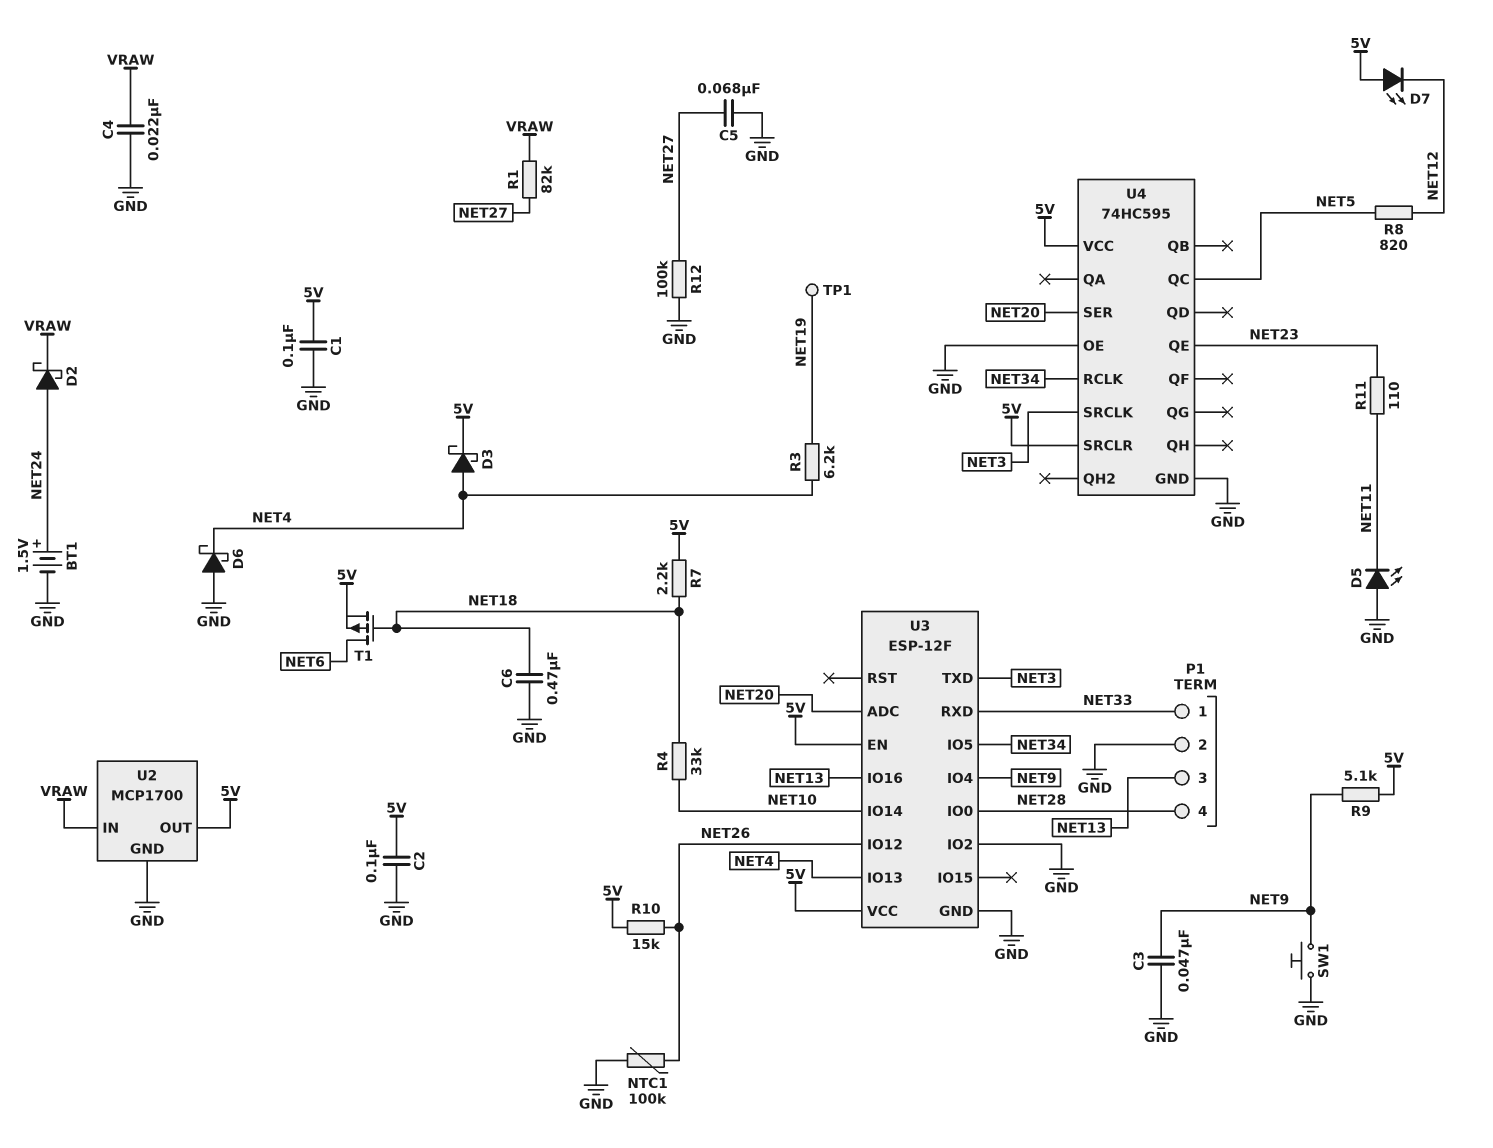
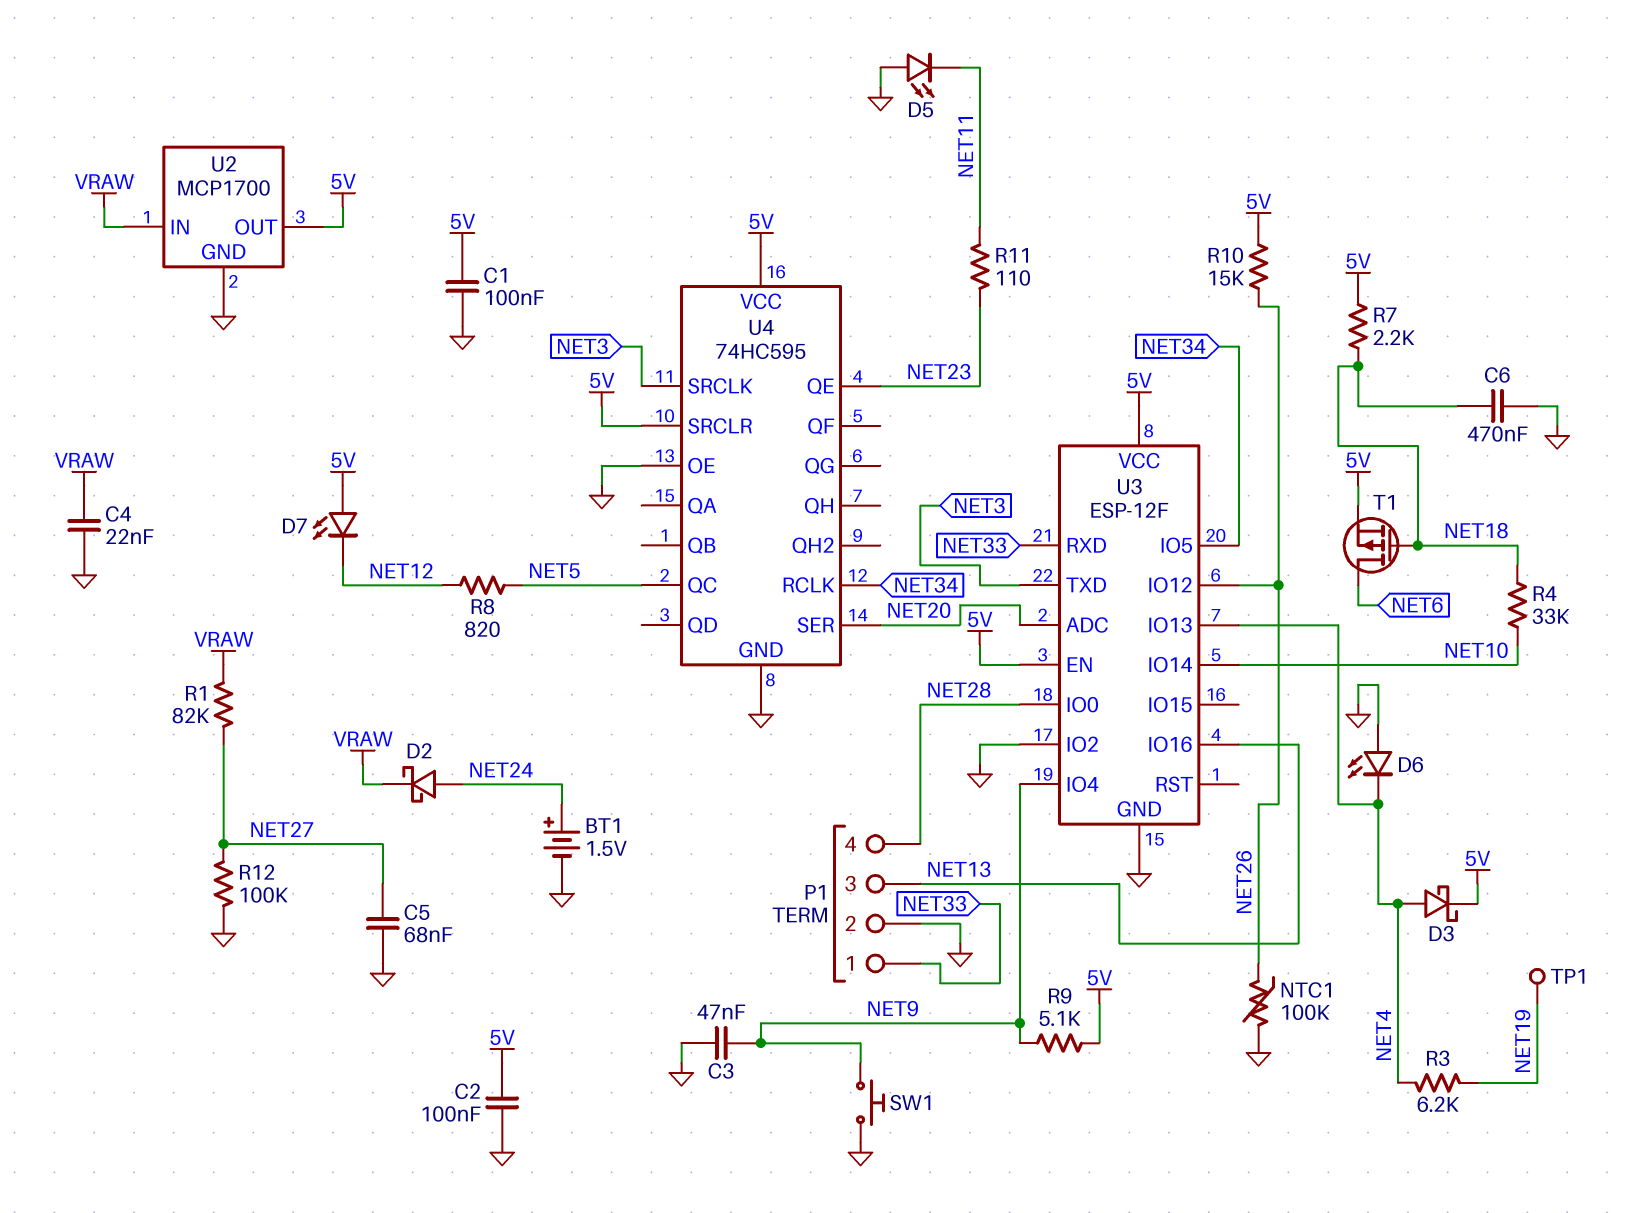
D6: schottky (A GND, K NET4) -> LED (A GND, K NET4)

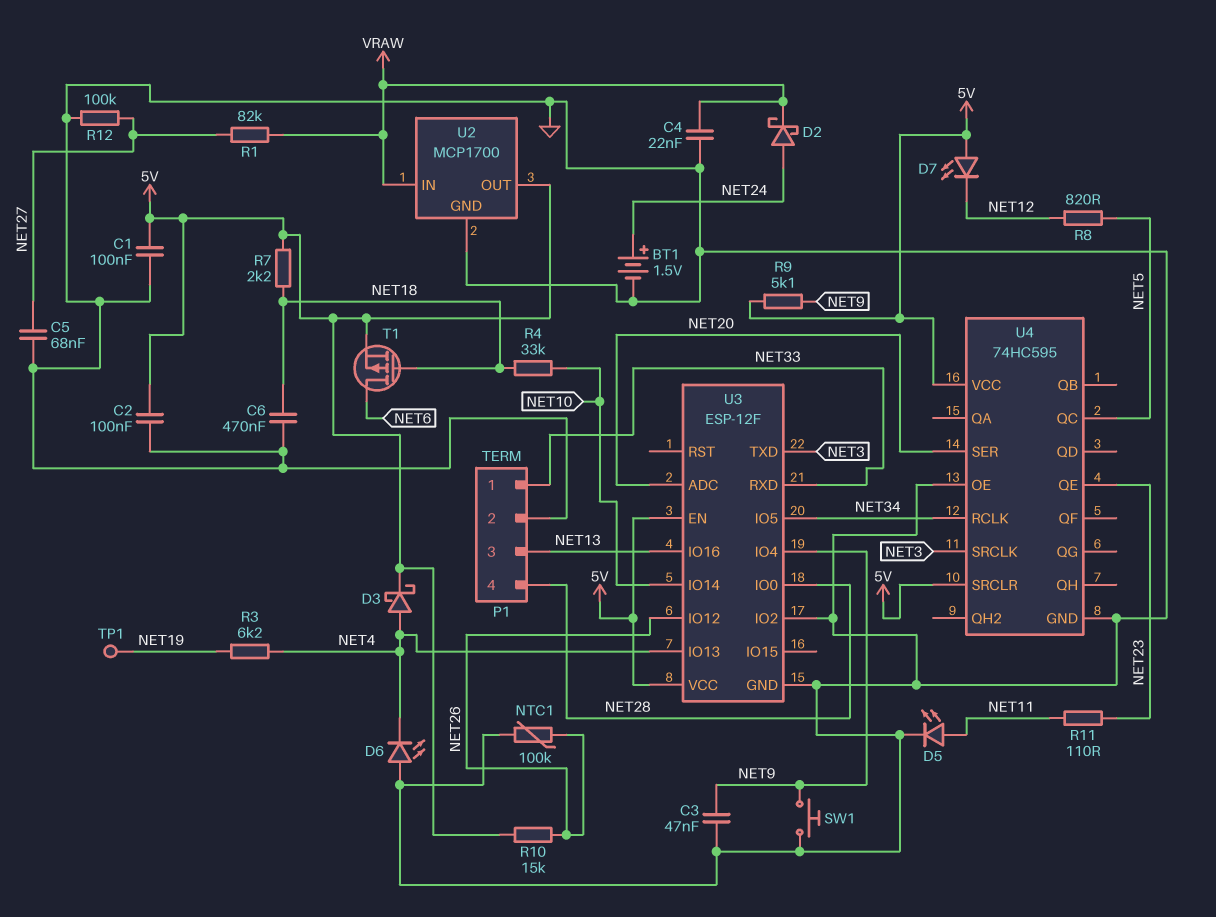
D5: LED (A GND, K NET11) -> LED (A NET11, K GND)

